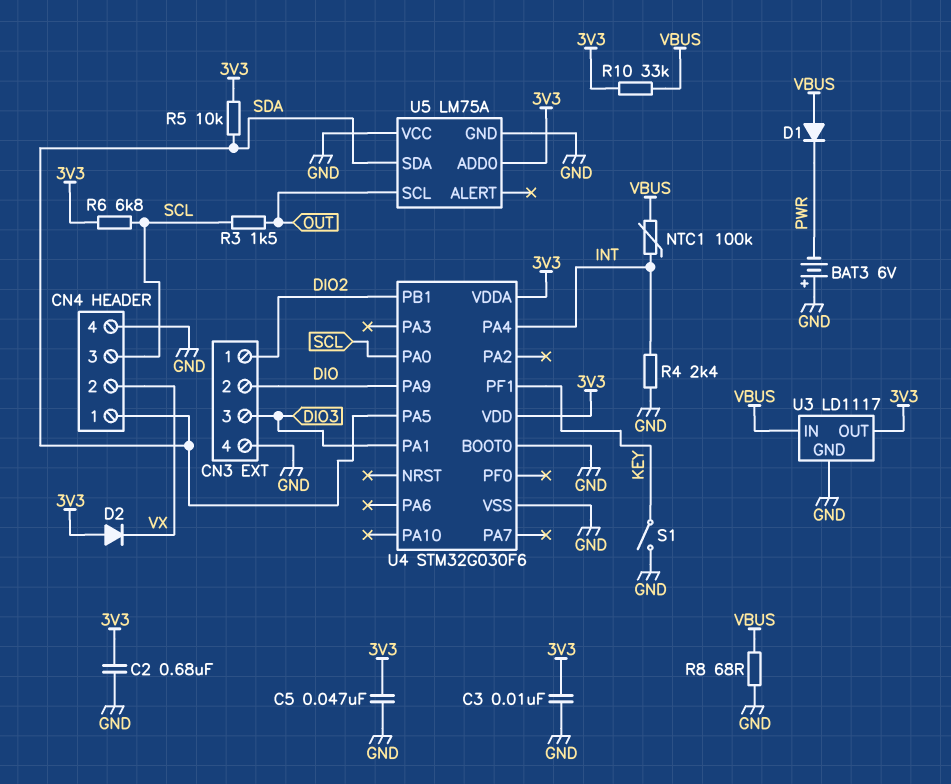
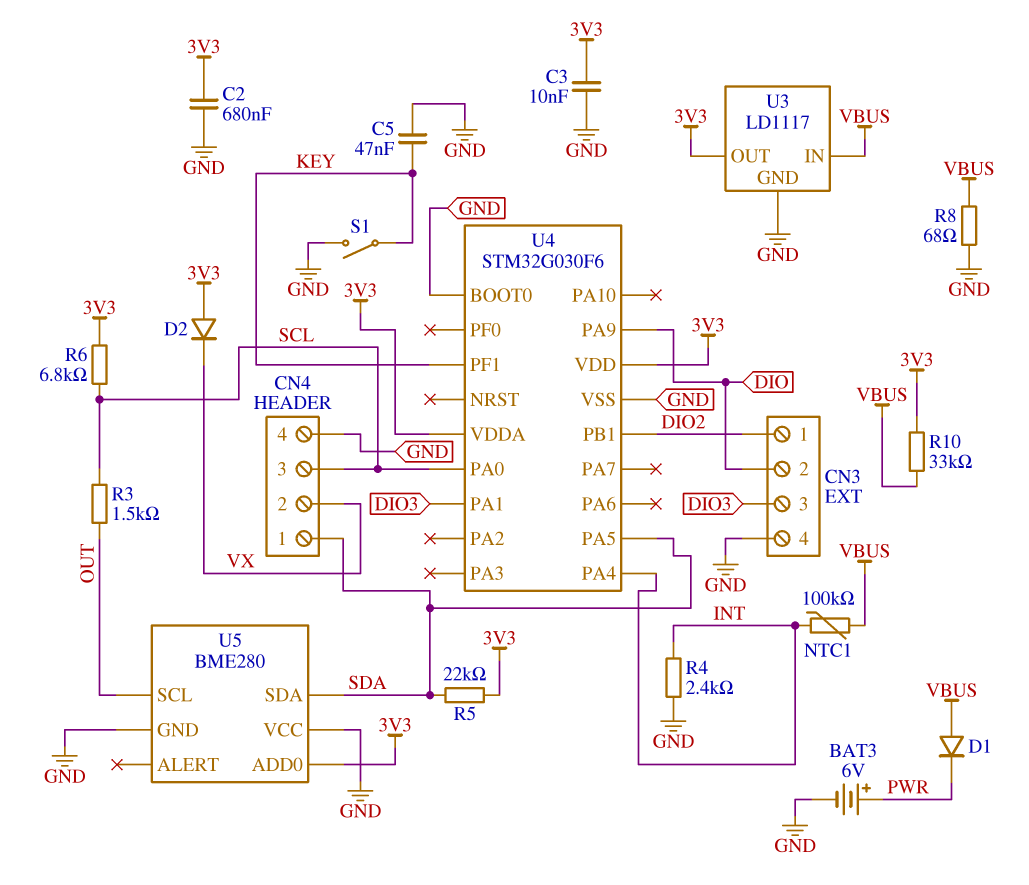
BAT3: 6V (plus GND, minus PWR) -> 6V (plus PWR, minus GND)
C5: 47nF (3V3, GND) -> 47nF (GND, KEY)
R5: 10k (3V3, SDA) -> 22k (3V3, SDA)
U5: LM75A -> BME280

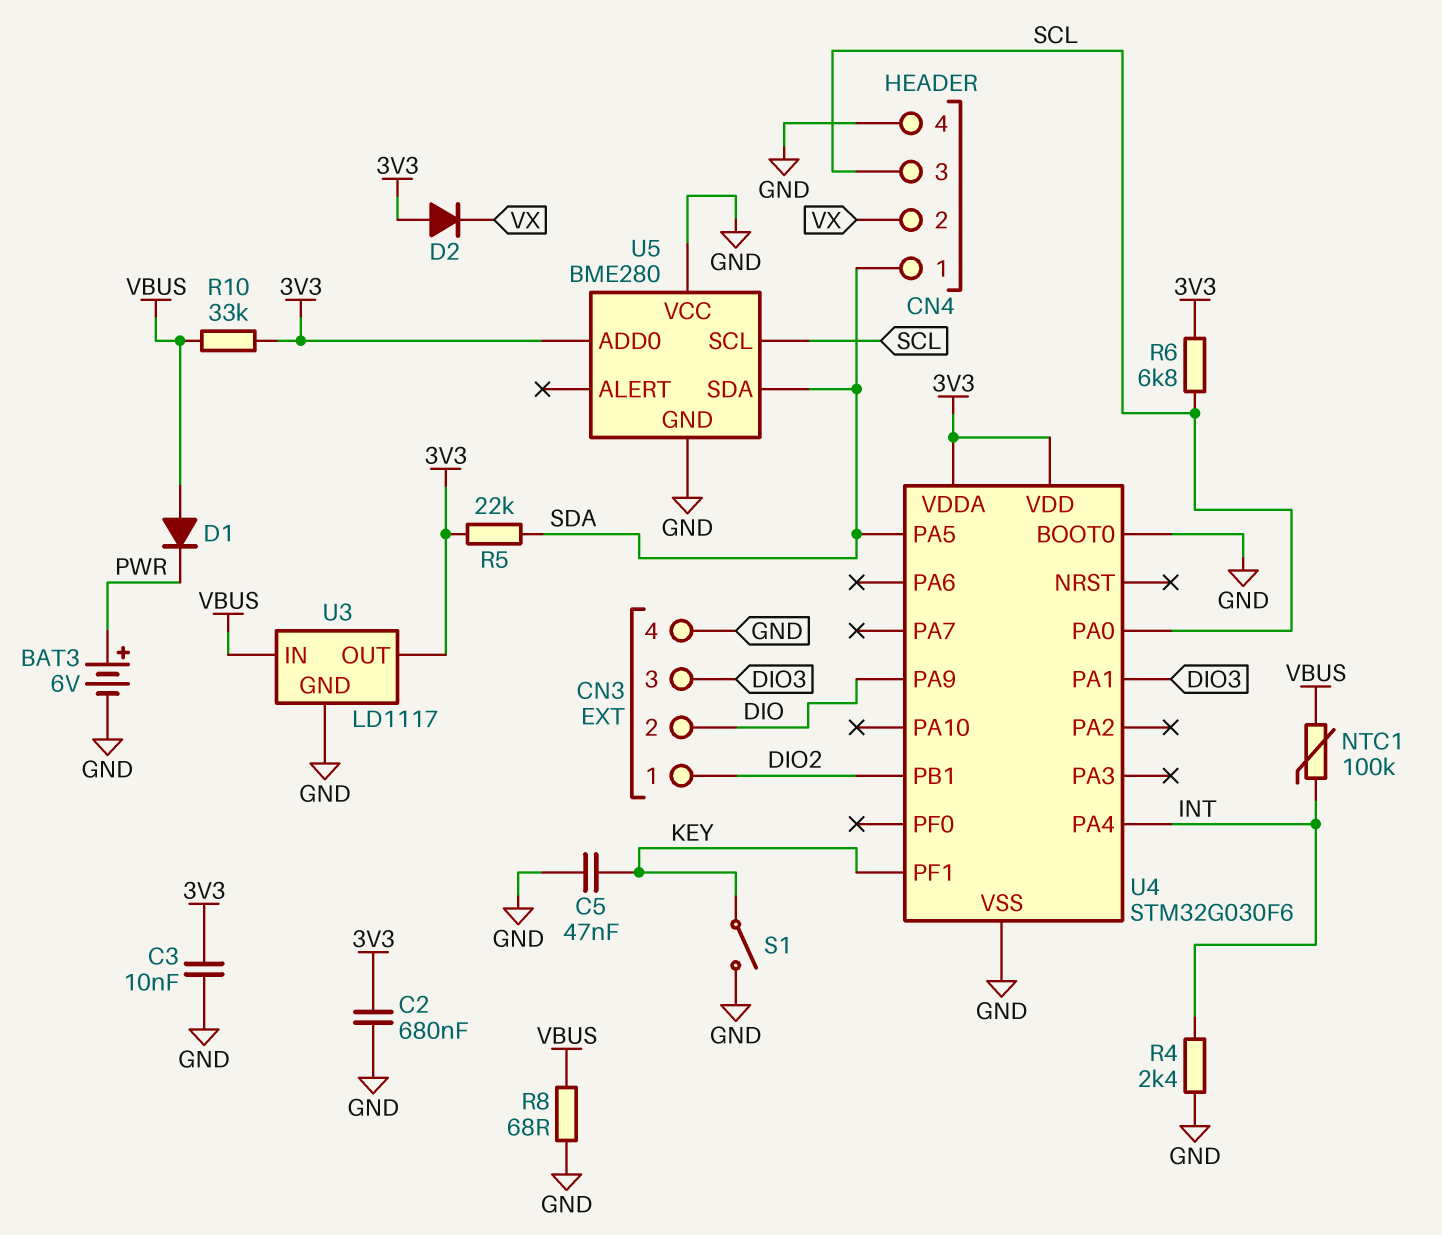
R3: 1.5k (OUT, SCL) -> none
U5 pin SCL: OUT -> SCL

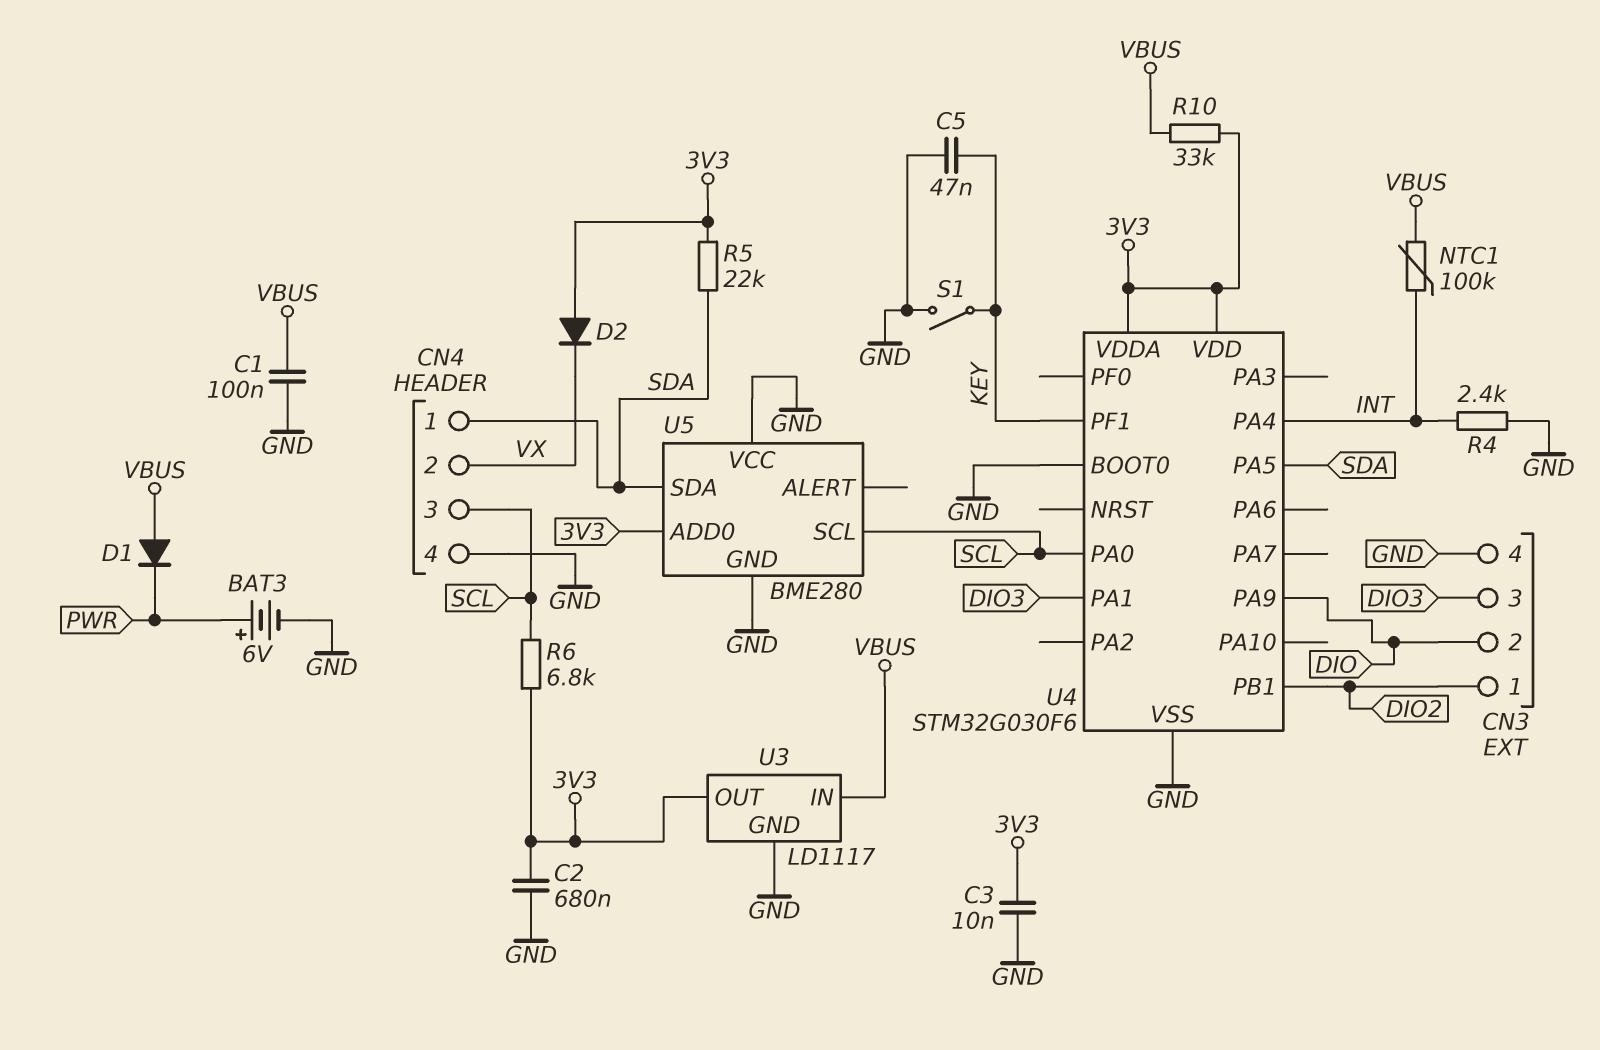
C1: none -> 100nF (GND, VBUS)
R8: 68 (GND, VBUS) -> none

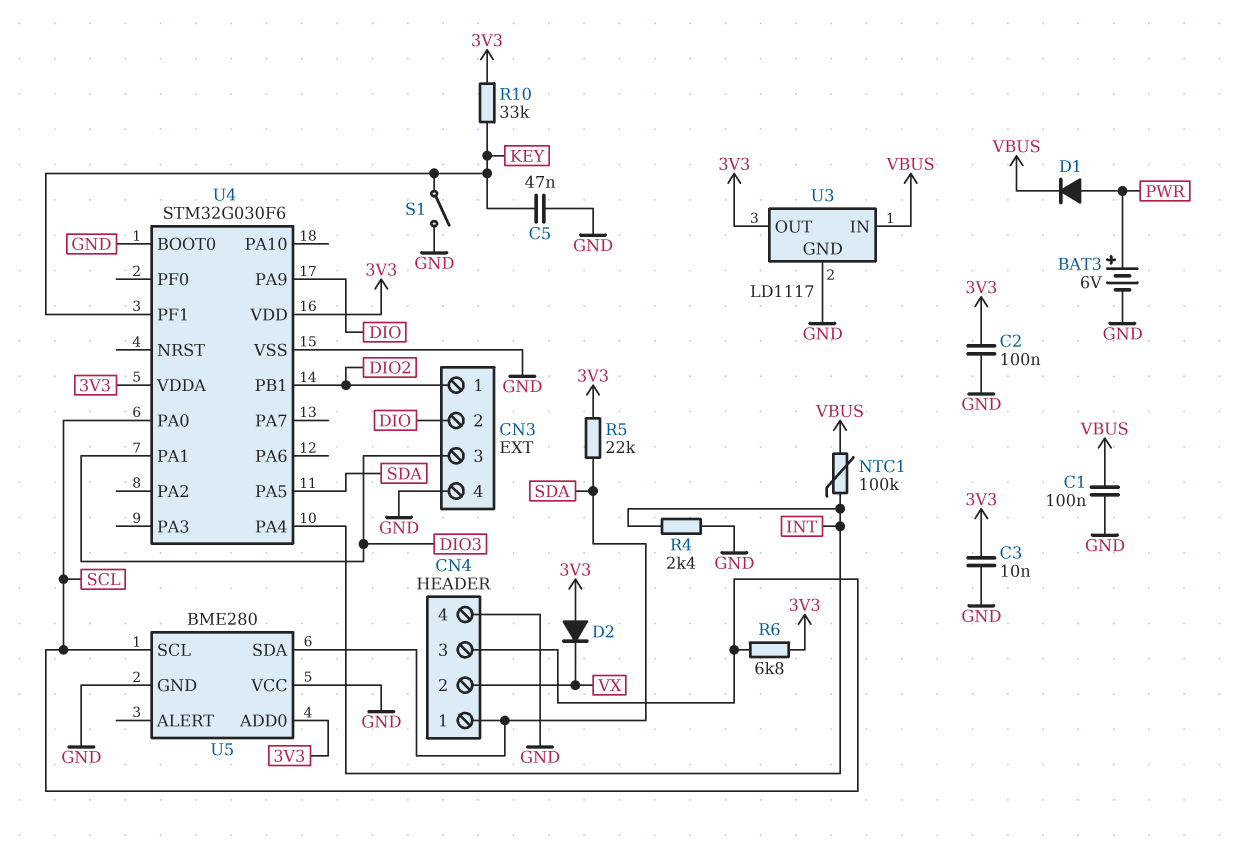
C2: 680nF (3V3, GND) -> 100nF (3V3, GND)
D1: diode (A VBUS, K PWR) -> diode (A PWR, K VBUS)
R10: 33k (3V3, VBUS) -> 33k (3V3, KEY)

